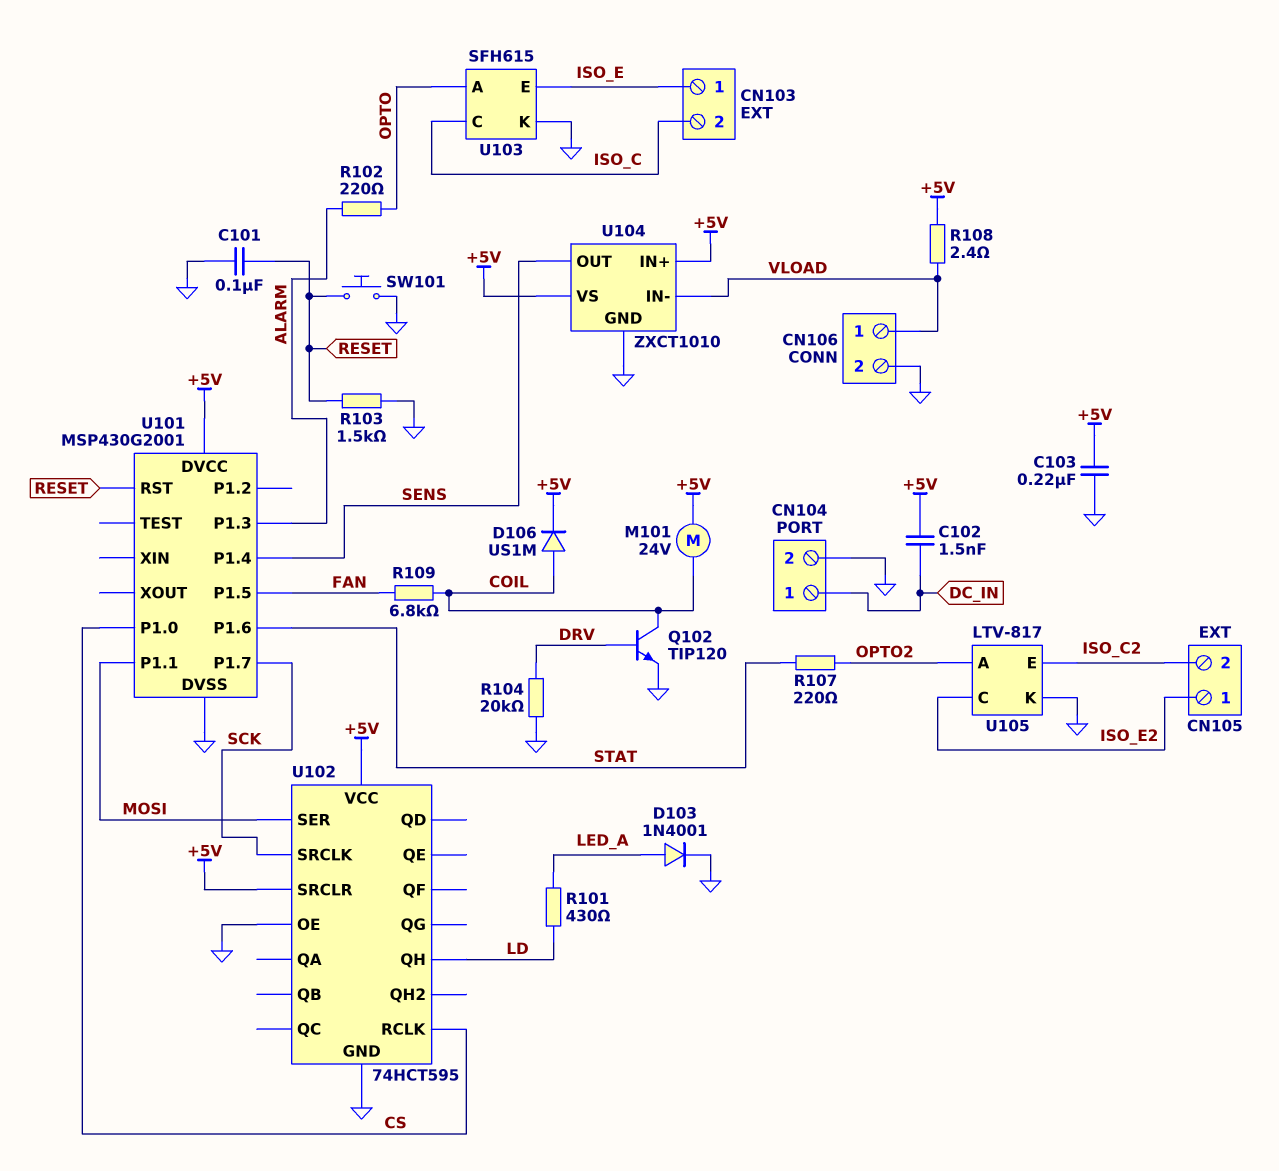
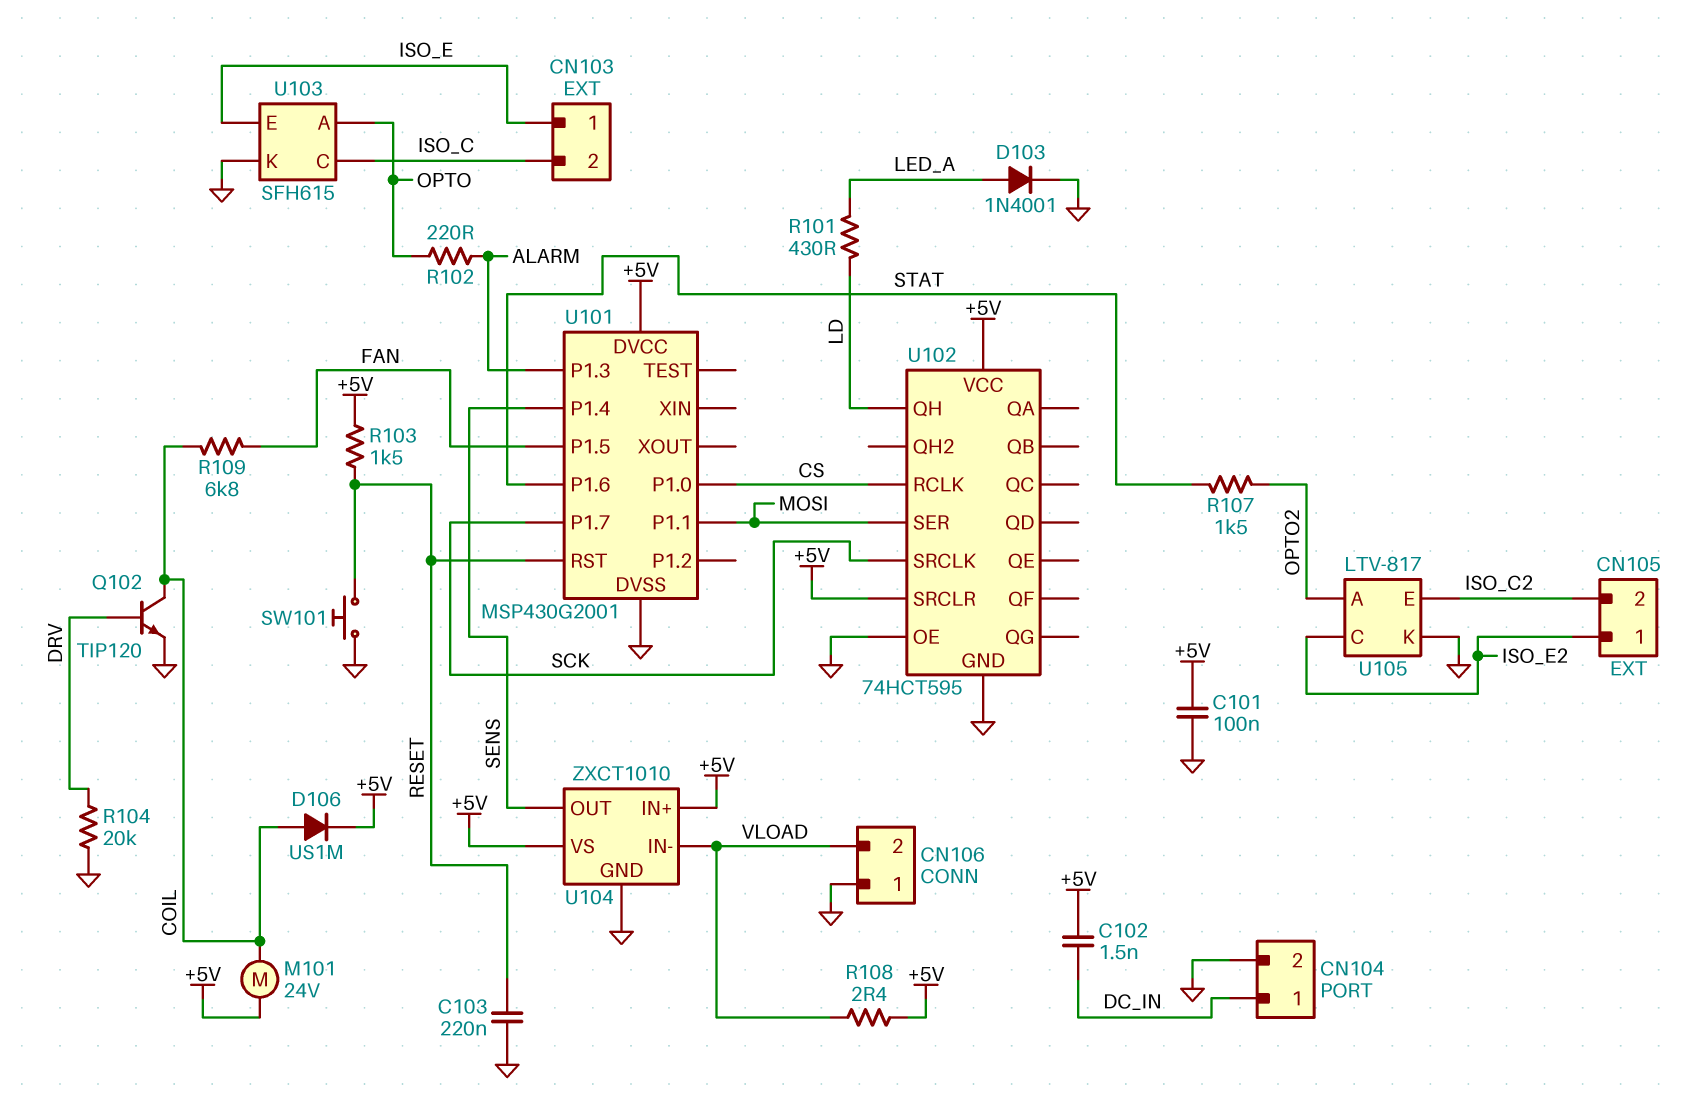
C101: 100nF (GND, RESET) -> 100nF (+5V, GND)
C103: 220nF (+5V, GND) -> 220nF (GND, RESET)
CN106 pin 1: VLOAD -> GND
CN106 pin 2: GND -> VLOAD
R103: 1.5k (GND, RESET) -> 1.5k (+5V, RESET)
R107: 220 (OPTO2, STAT) -> 1.5k (OPTO2, STAT)

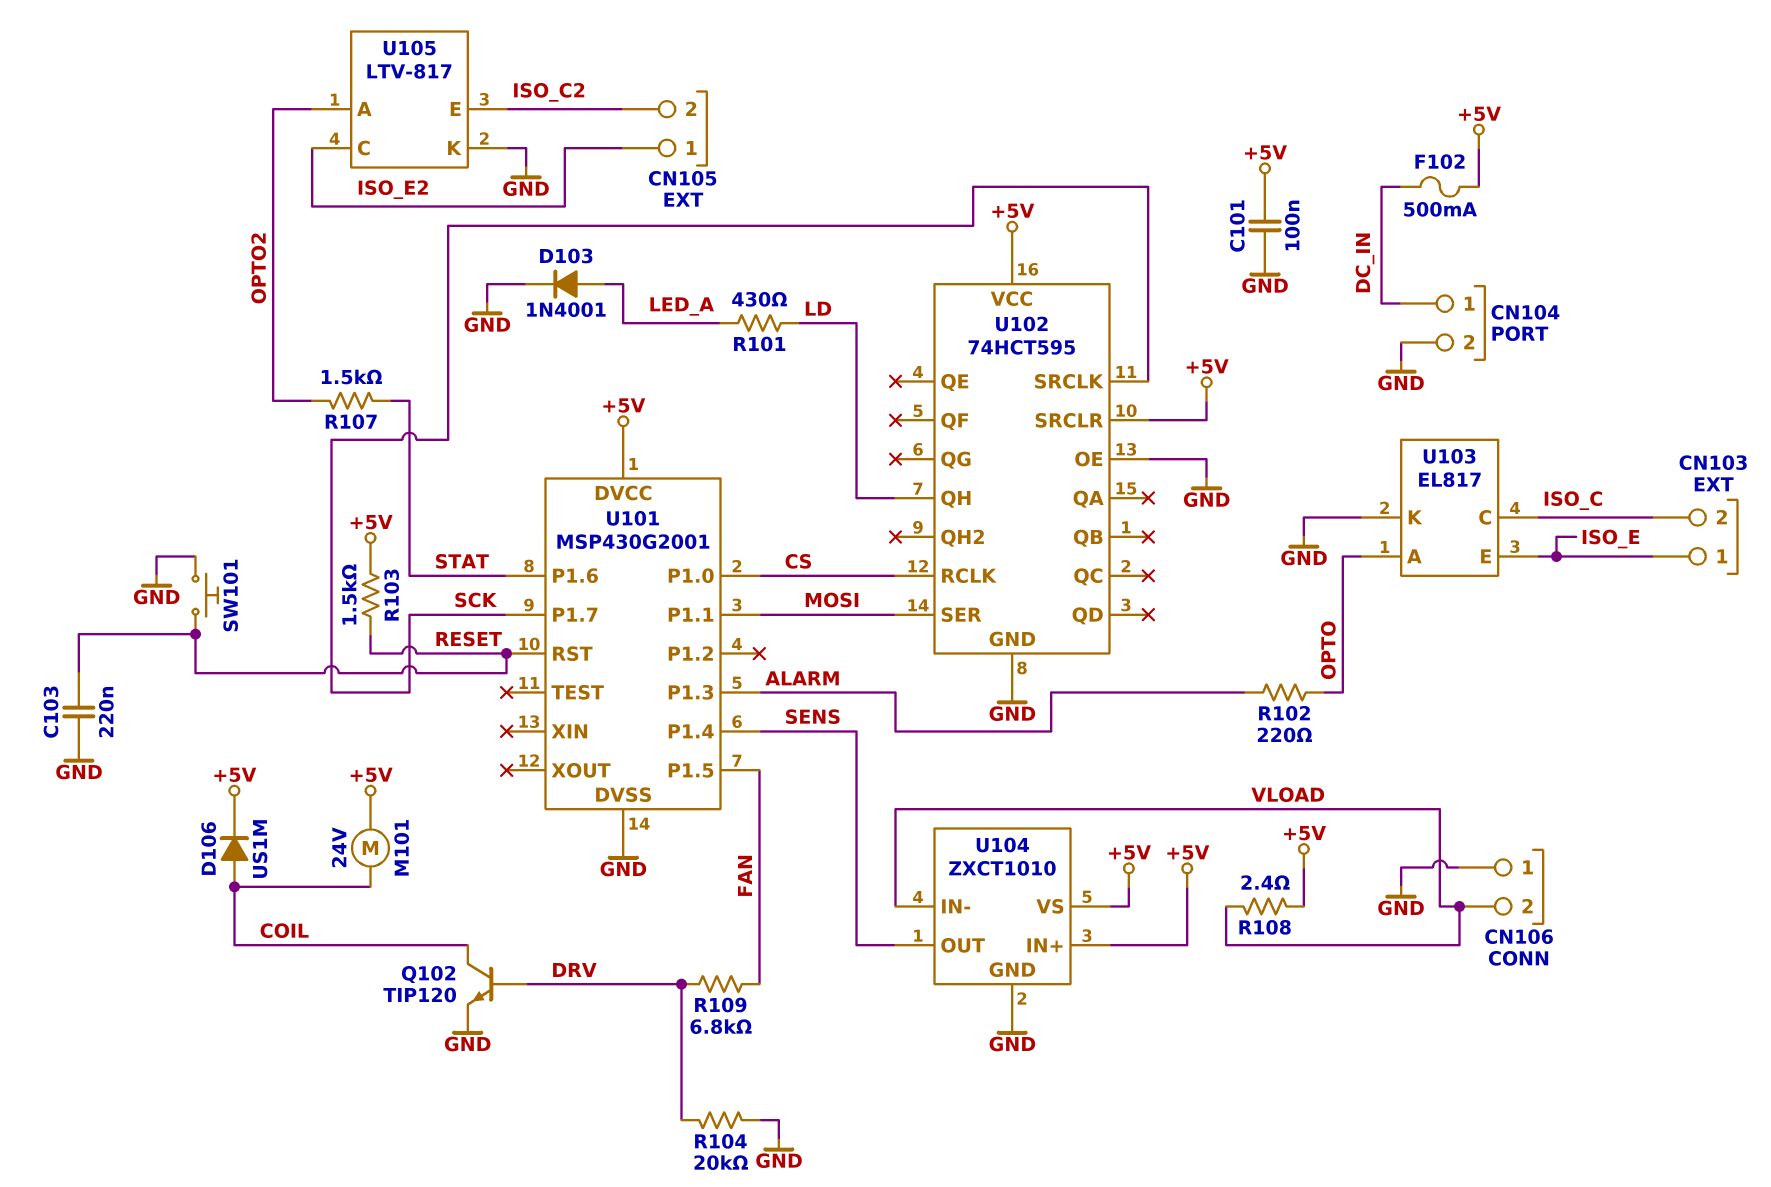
C102: 1.5nF (+5V, DC_IN) -> none
F102: none -> 500mA (+5V, DC_IN)
R109: 6.8k (COIL, FAN) -> 6.8k (DRV, FAN)
U103: SFH615 -> EL817

